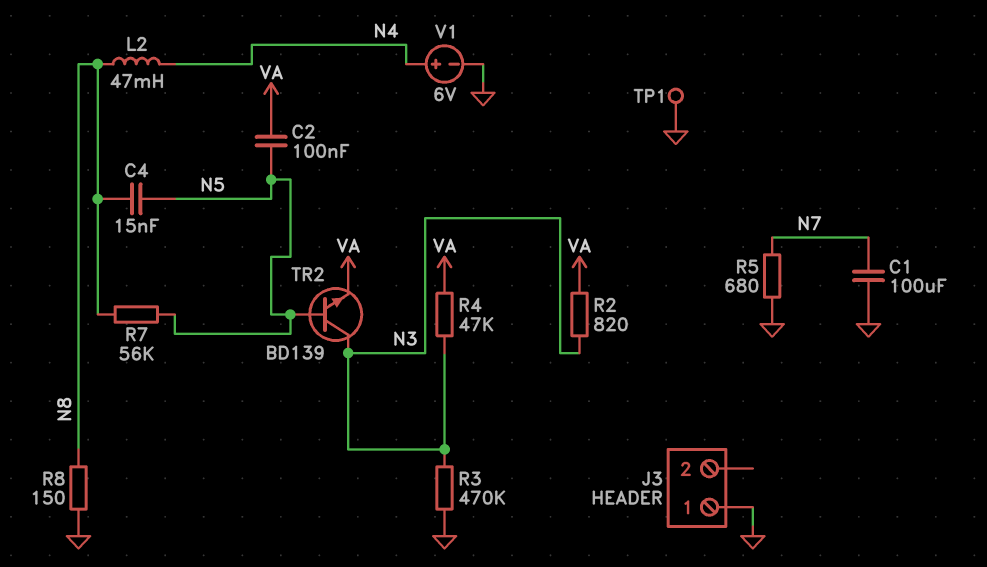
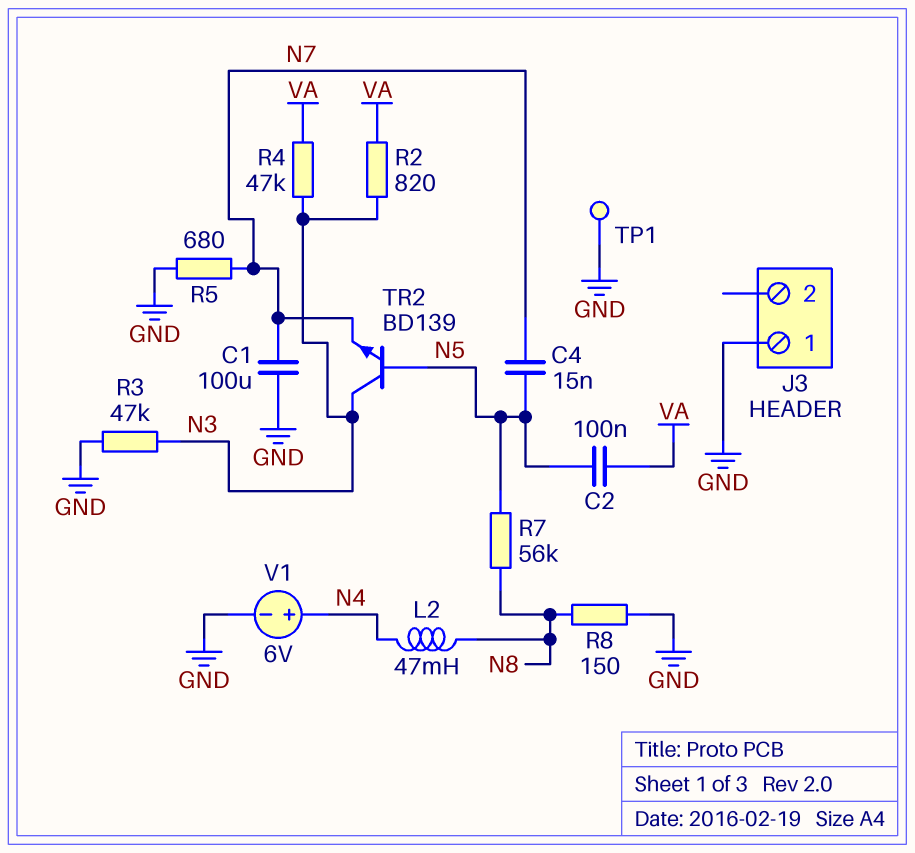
C4: 15nF (N5, N8) -> 15nF (N5, N7)
R3: 470k (GND, N3) -> 47k (GND, N3)
TR2: NPN BD139 (B N5, C N3, E VA) -> NPN BD139 (B N5, C N3, E N7)

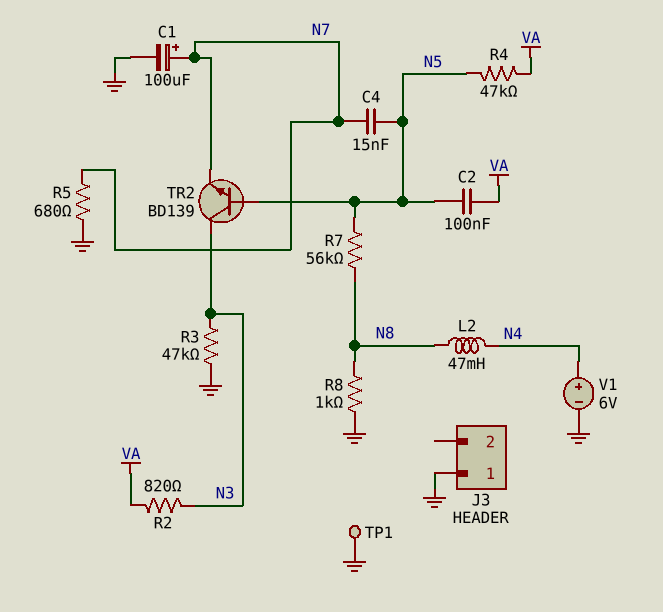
C1: 100uF (GND, N7) -> 100uF (plus N7, minus GND)
R4: 47k (N3, VA) -> 47k (N5, VA)
R8: 150 (GND, N8) -> 1k (GND, N8)

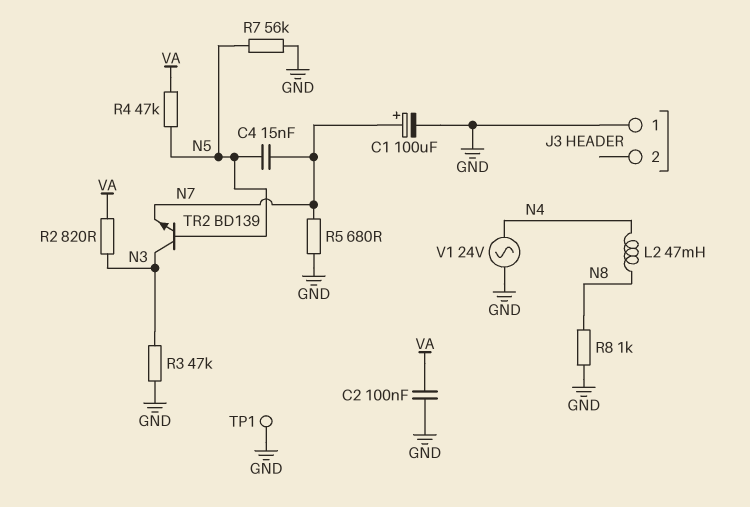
C2: 100nF (N5, VA) -> 100nF (GND, VA)
R7: 56k (N5, N8) -> 56k (GND, N5)
V1: 6V (plus N4, minus GND) -> AC 24V (GND, N4)

